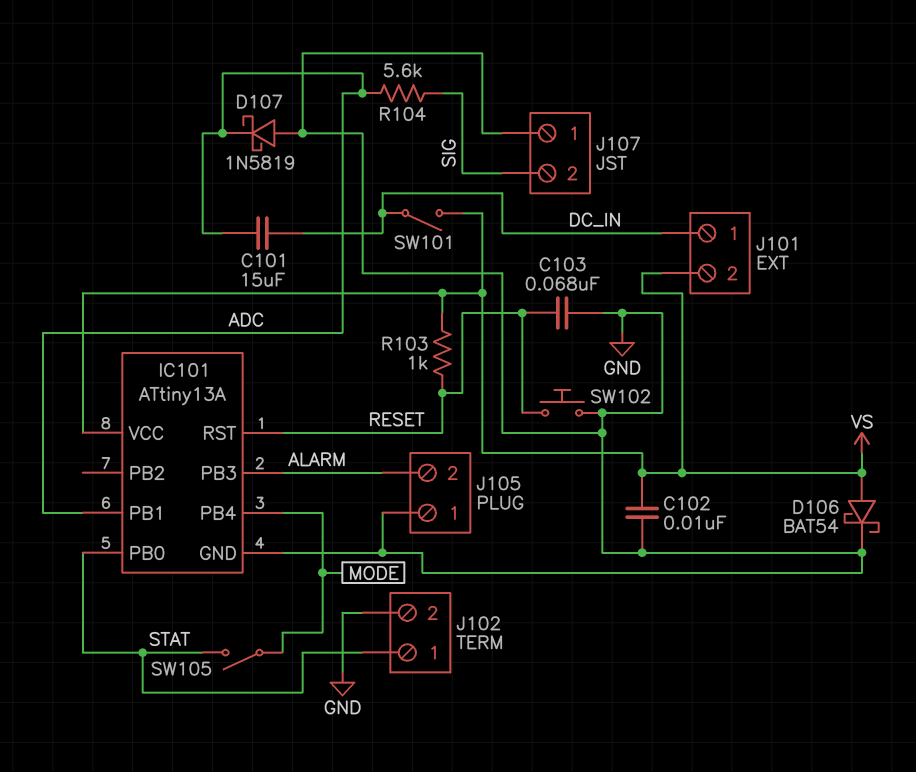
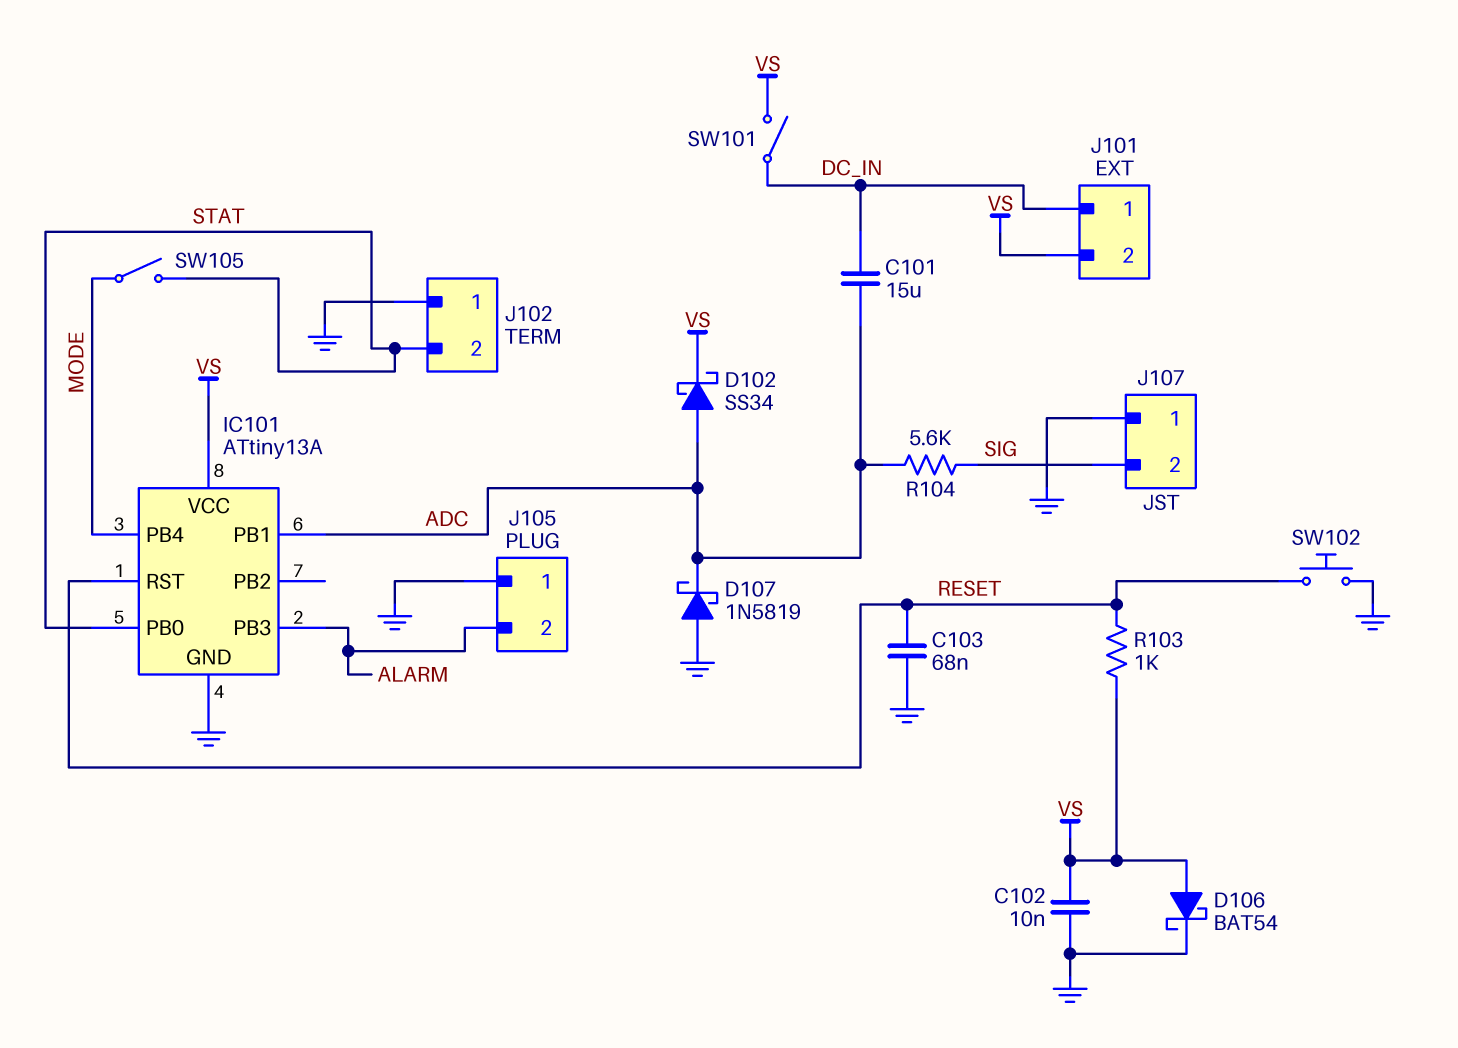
D102: none -> schottky SS34 (A ADC, K VS)
J102 pin 1: STAT -> GND
J102 pin 2: GND -> STAT

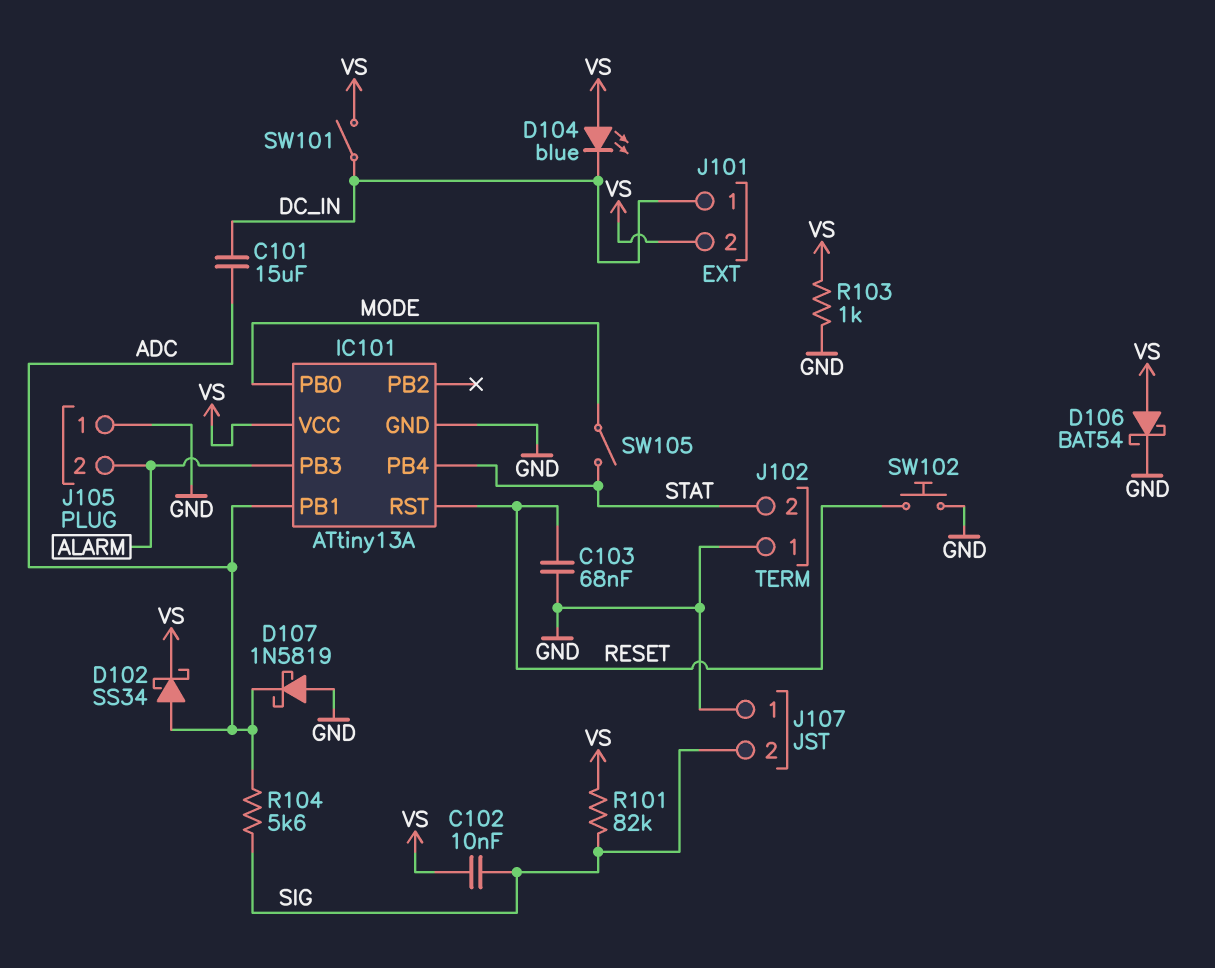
C102: 10nF (GND, VS) -> 10nF (SIG, VS)
D104: none -> LED blue (A VS, K DC_IN)
IC101 pin PB0: STAT -> MODE
IC101 pin PB4: MODE -> STAT
R101: none -> 82k (SIG, VS)
R103: 1k (RESET, VS) -> 1k (GND, VS)

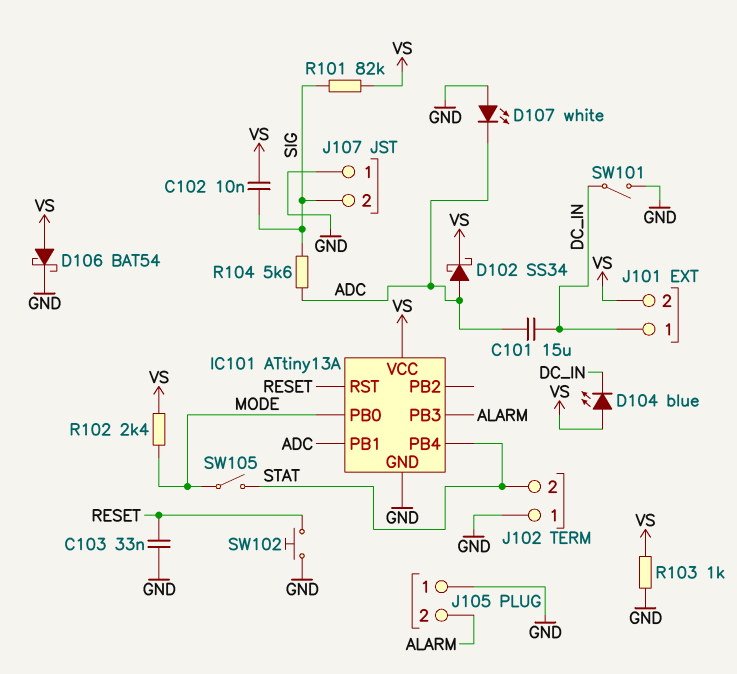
C103: 68nF (GND, RESET) -> 33nF (GND, RESET)
D107: schottky 1N5819 (A GND, K ADC) -> LED white (A GND, K ADC)
R102: none -> 2.4k (MODE, VS)
SW101: switch (DC_IN, VS) -> switch (DC_IN, GND)

